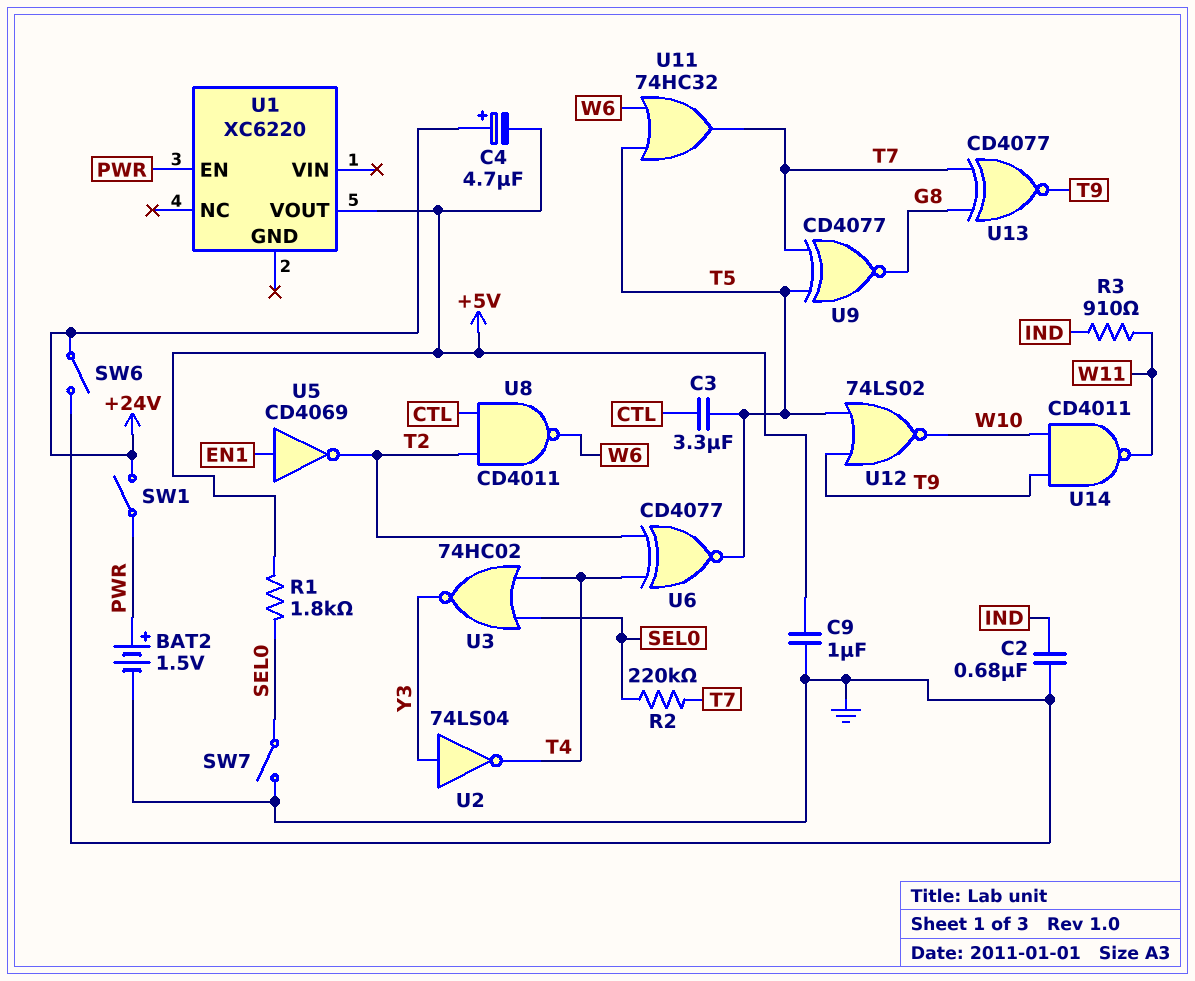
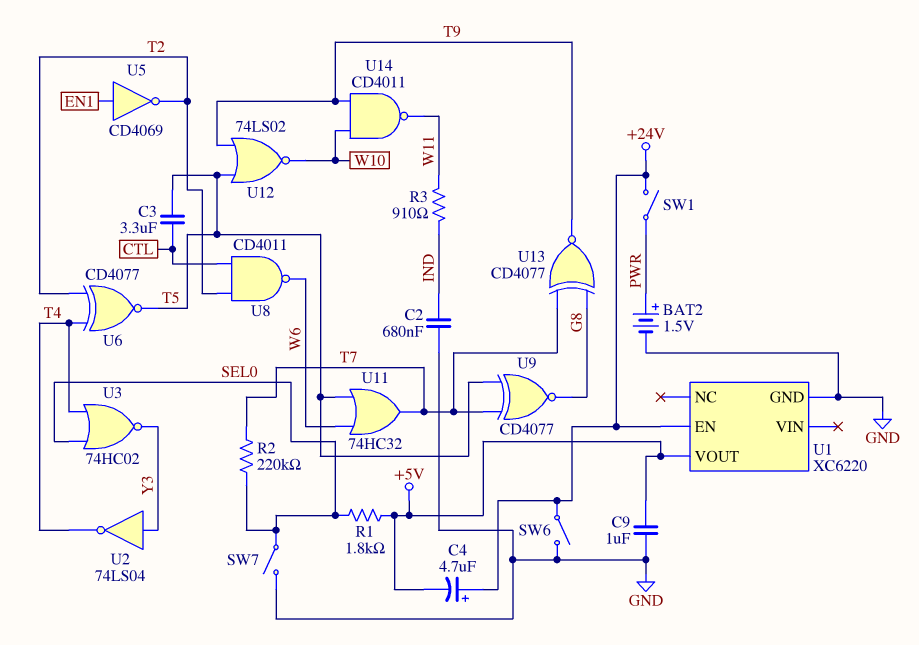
U1 pin EN: PWR -> +24V
U1 pin GND: none -> GND

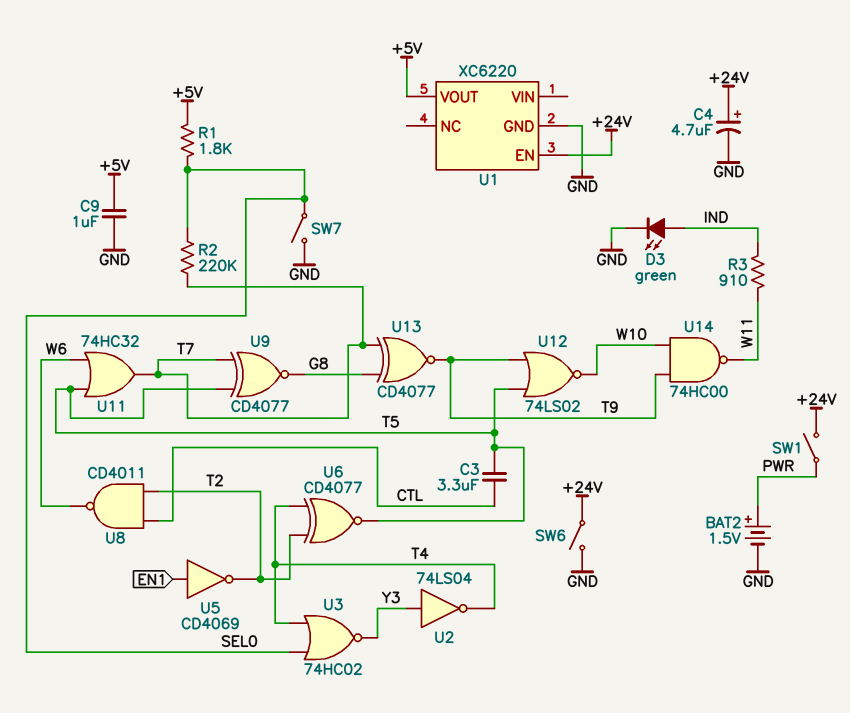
C2: 680nF (GND, IND) -> none
C4: 4.7uF (plus +24V, minus +5V) -> 4.7uF (plus +24V, minus GND)
D3: none -> LED green (A IND, K GND)
U14: NAND CD4011 (in T9, in W10, out W11) -> NAND 74HC00 (in T9, in W10, out W11)

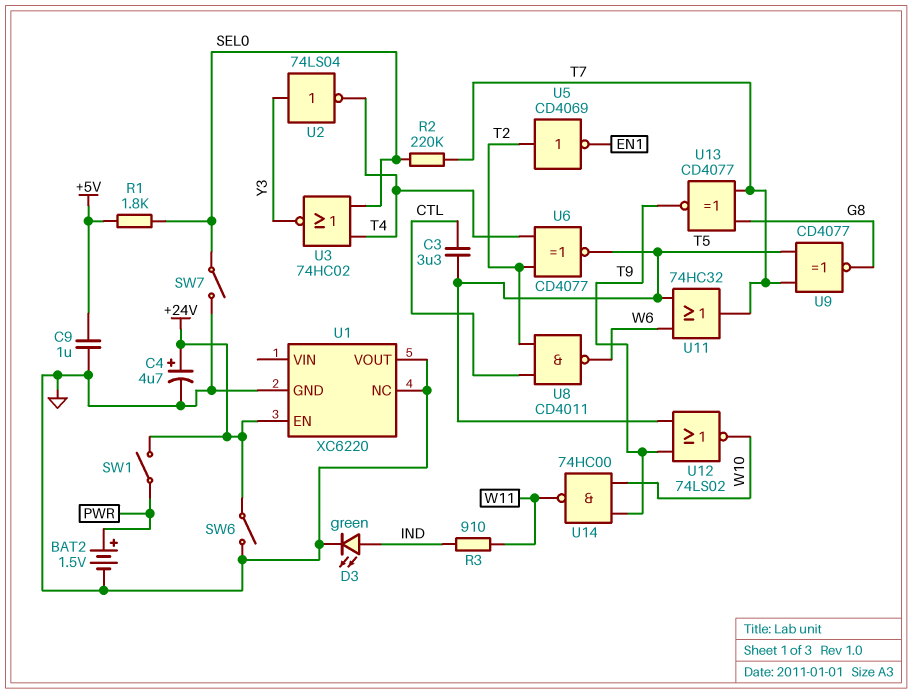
U1 pin NC: none -> GND
U1 pin VOUT: +5V -> GND
U5: NOT CD4069 (in EN1, out T2) -> NOT CD4069 (in T2, out EN1)

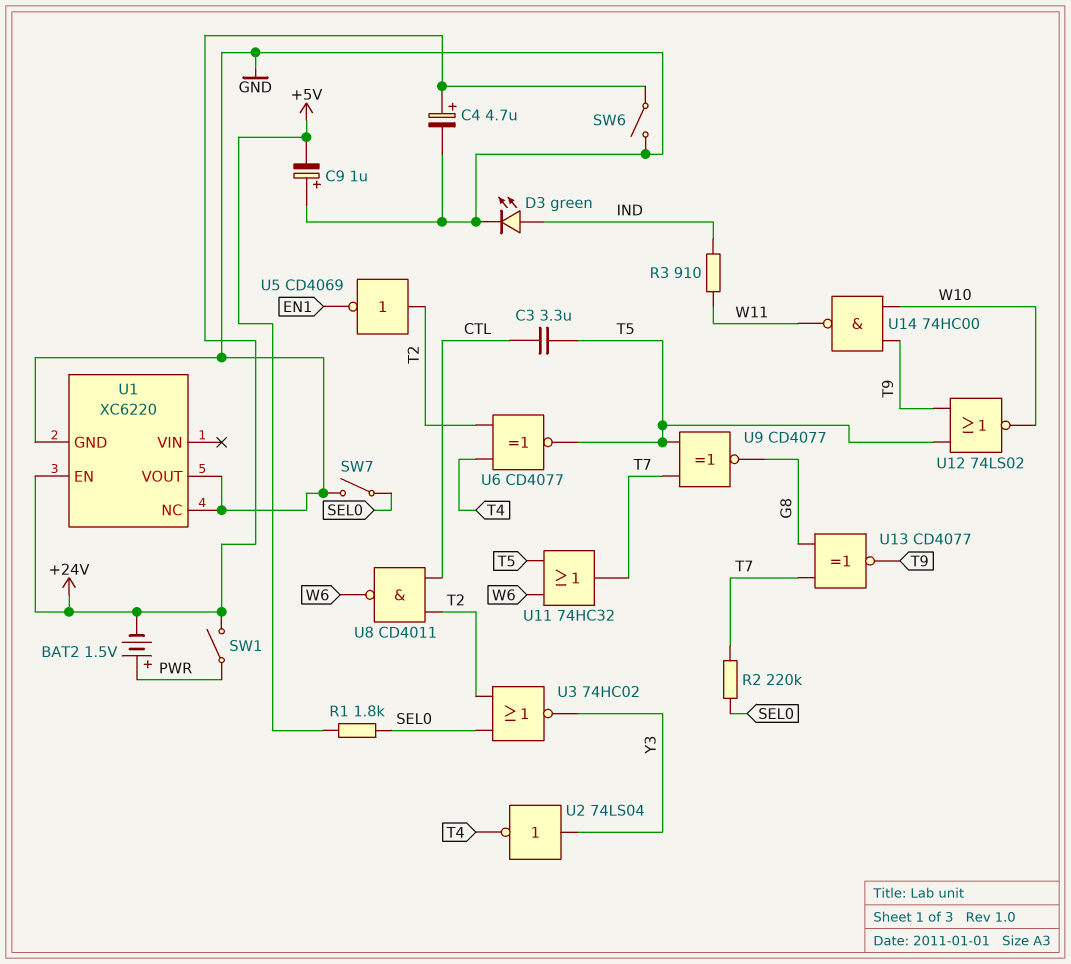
BAT2: 1.5V (plus PWR, minus GND) -> 1.5V (plus PWR, minus +24V)
C9: 1uF (+5V, GND) -> 1uF (plus GND, minus +5V)
U3: NOR 74HC02 (in SEL0, in T4, out Y3) -> NOR 74HC02 (in SEL0, in T2, out Y3)

